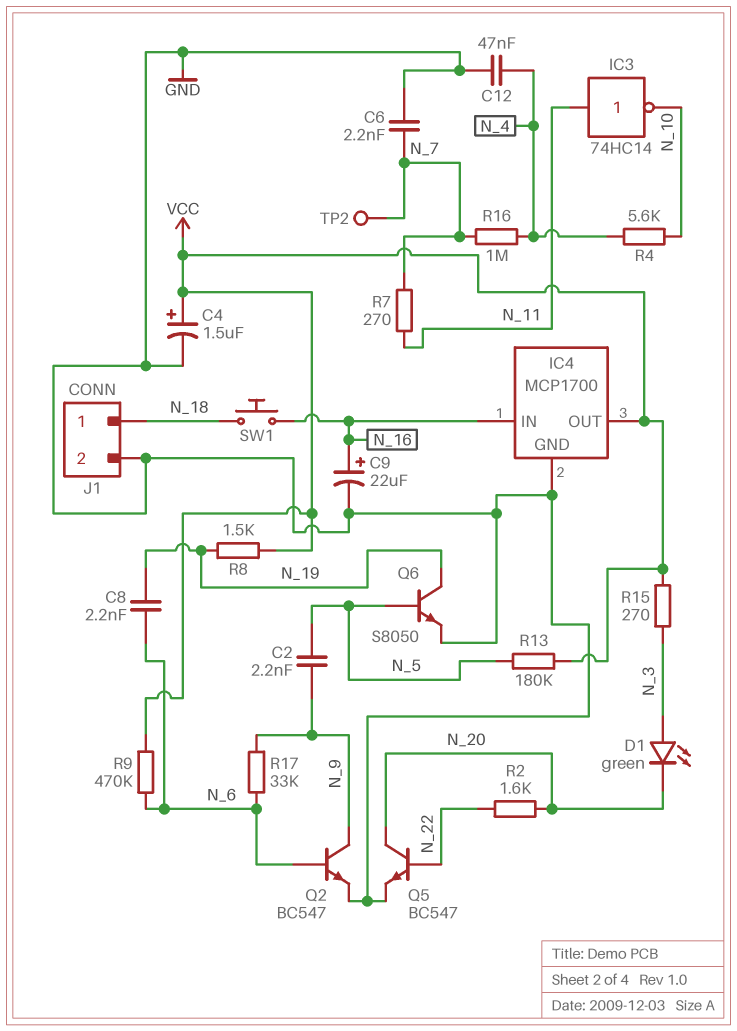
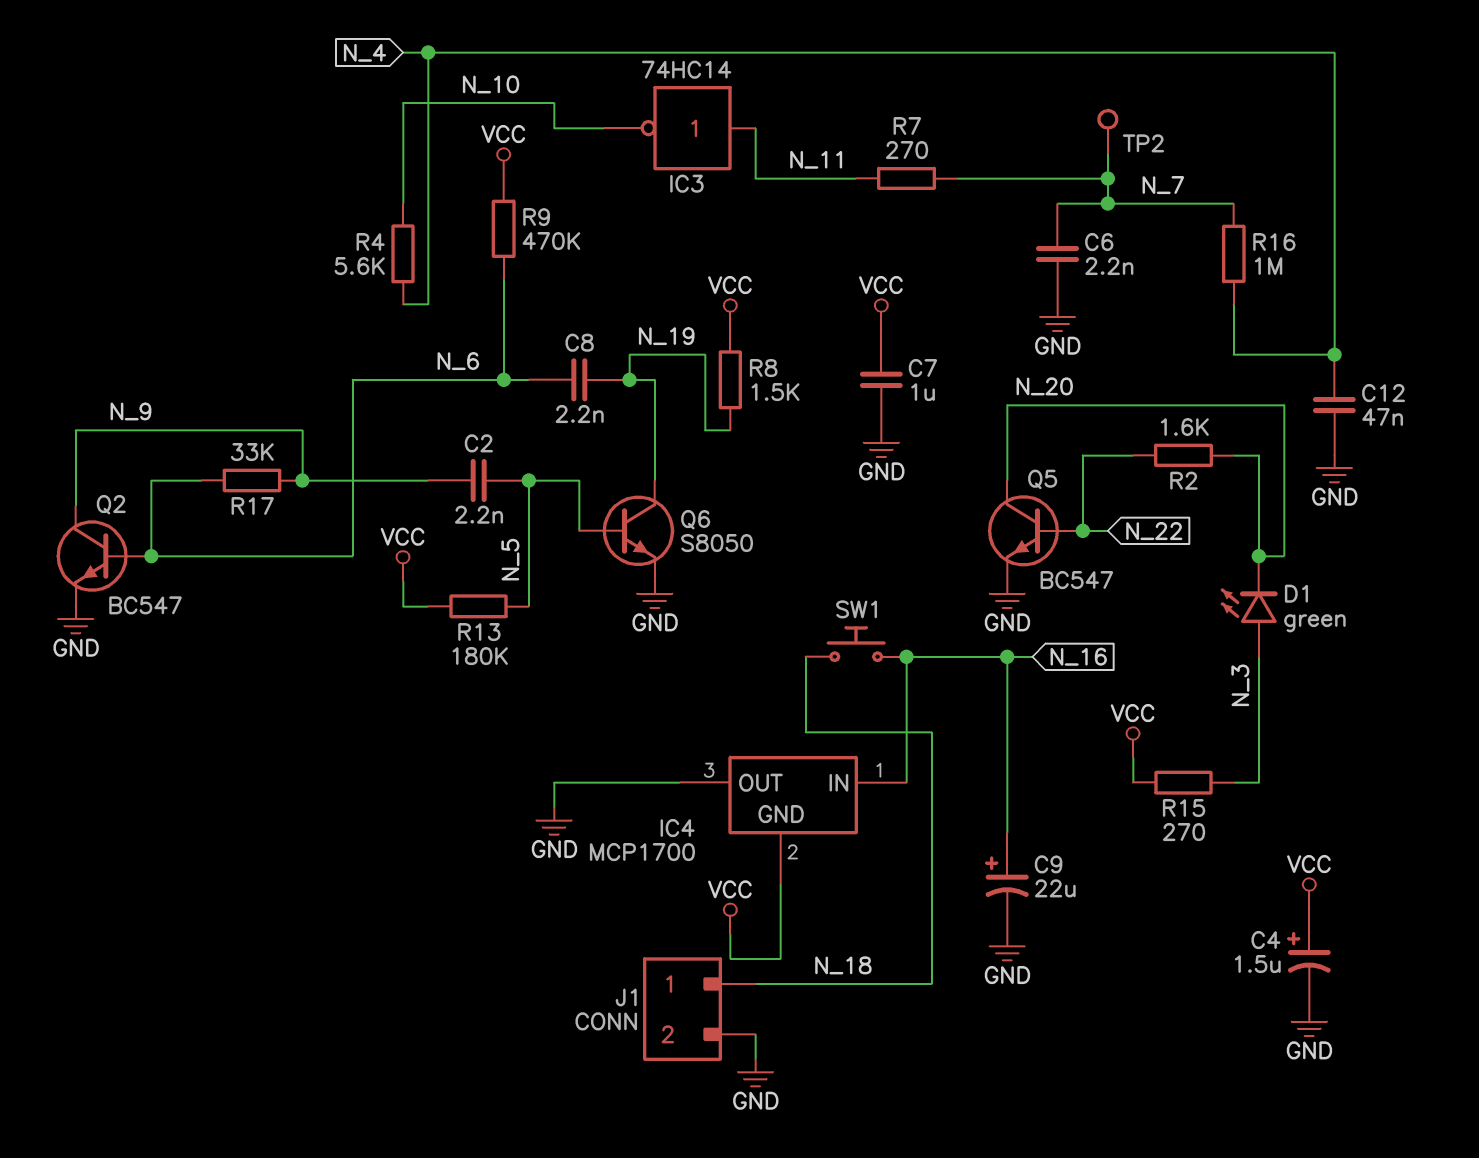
C7: none -> 1uF (GND, VCC)
IC4 pin GND: GND -> VCC
IC4 pin OUT: VCC -> GND

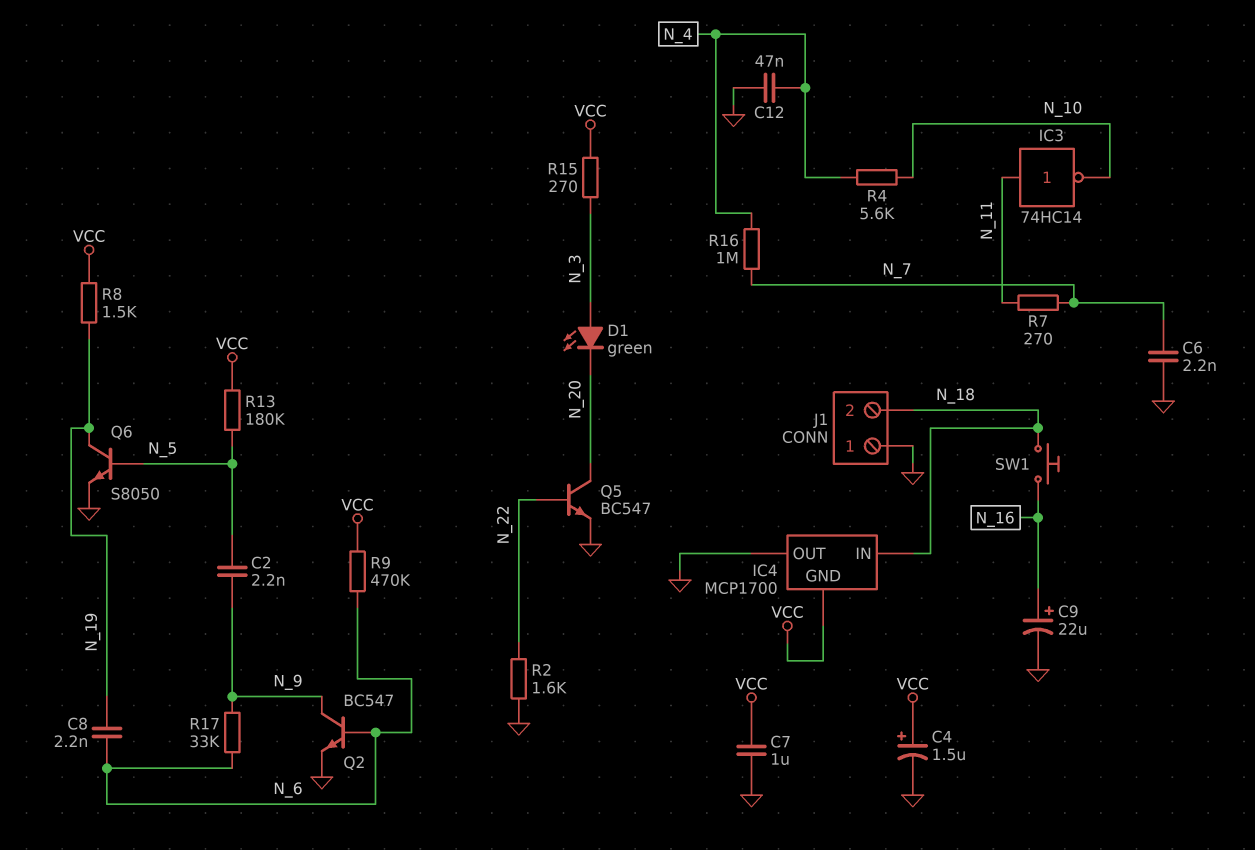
IC4 pin IN: N_16 -> N_18
J1 pin 1: N_18 -> GND
J1 pin 2: GND -> N_18
R2: 1.6k (N_20, N_22) -> 1.6k (GND, N_22)
TP2: test point (N_7) -> none

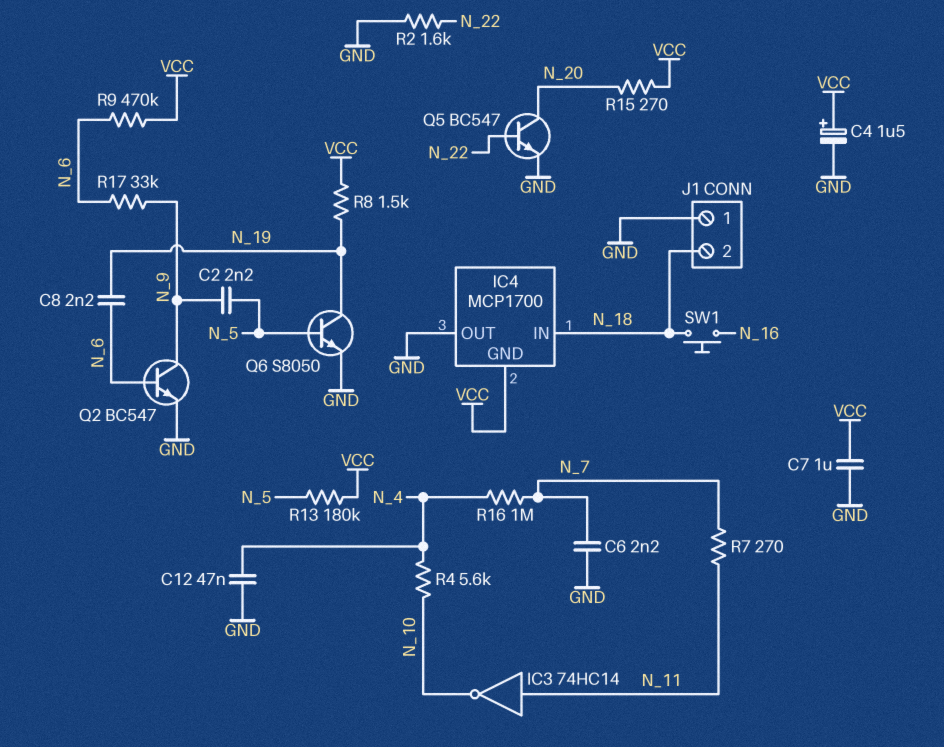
C9: 22uF (plus N_16, minus GND) -> none
D1: LED green (A N_3, K N_20) -> none
R15: 270 (N_3, VCC) -> 270 (N_20, VCC)

